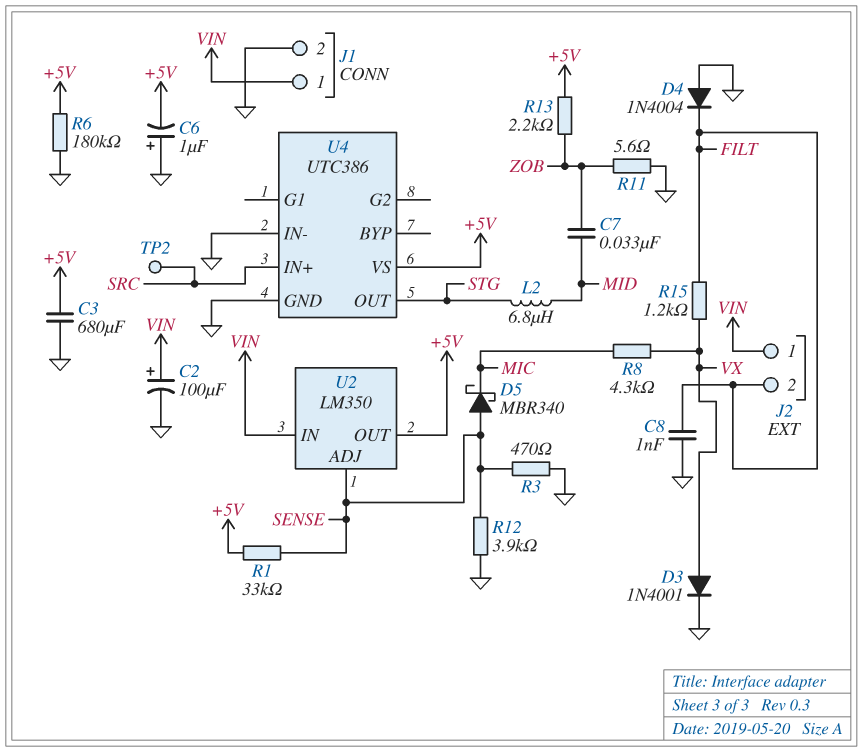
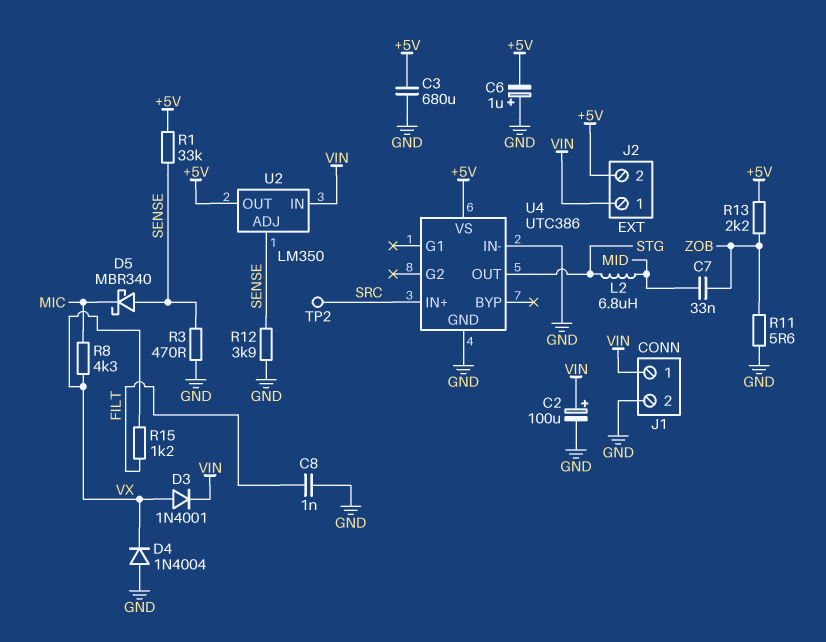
D3: diode 1N4001 (A VX, K GND) -> diode 1N4001 (A VX, K VIN)
D4: diode 1N4004 (A GND, K FILT) -> diode 1N4004 (A GND, K VX)
J2 pin 2: FILT -> +5V
R6: 180k (+5V, GND) -> none

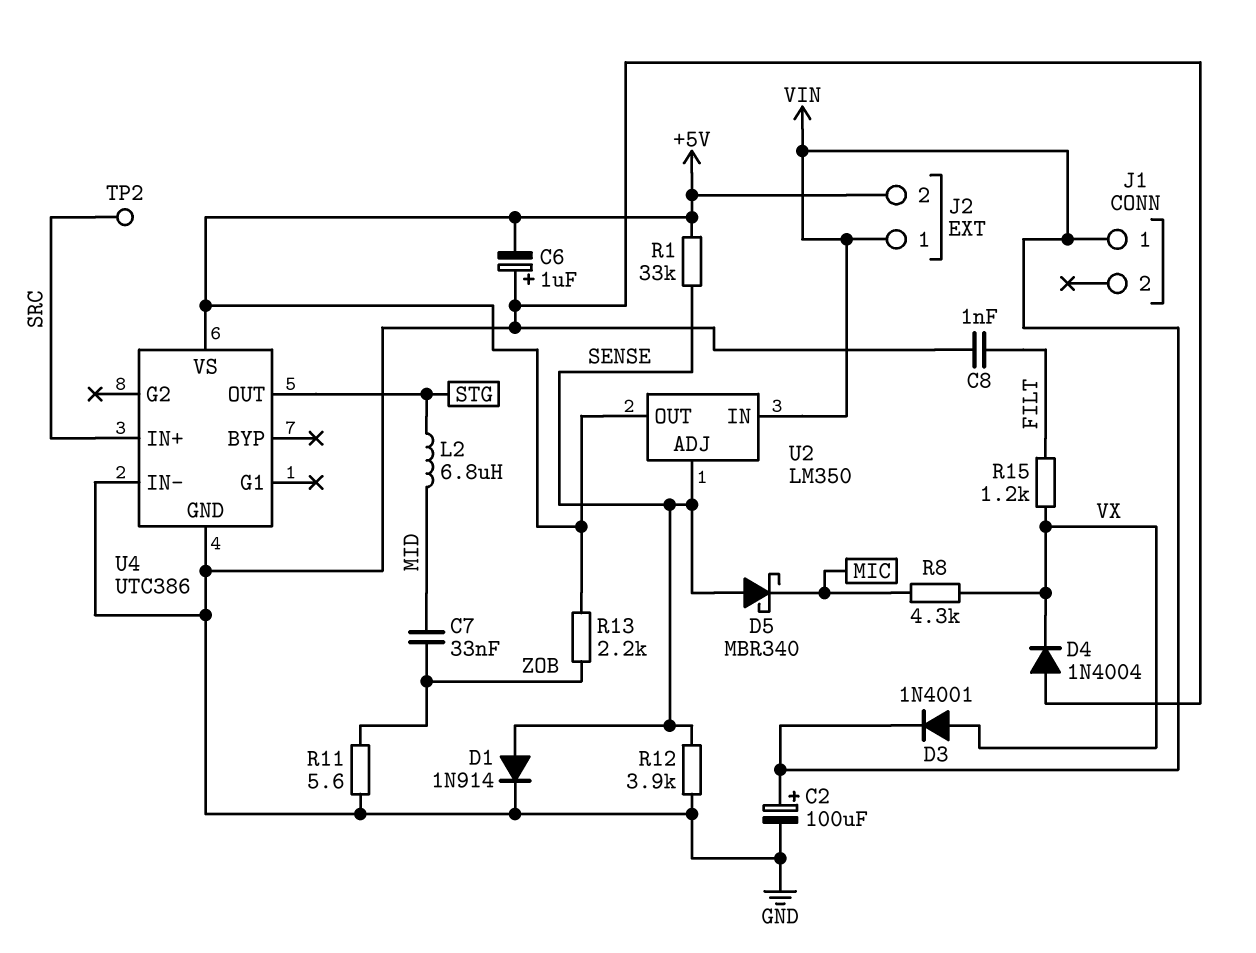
C3: 680uF (+5V, GND) -> none
D1: none -> diode 1N914 (A SENSE, K GND)
J1 pin 2: GND -> none
R3: 470 (GND, SENSE) -> none

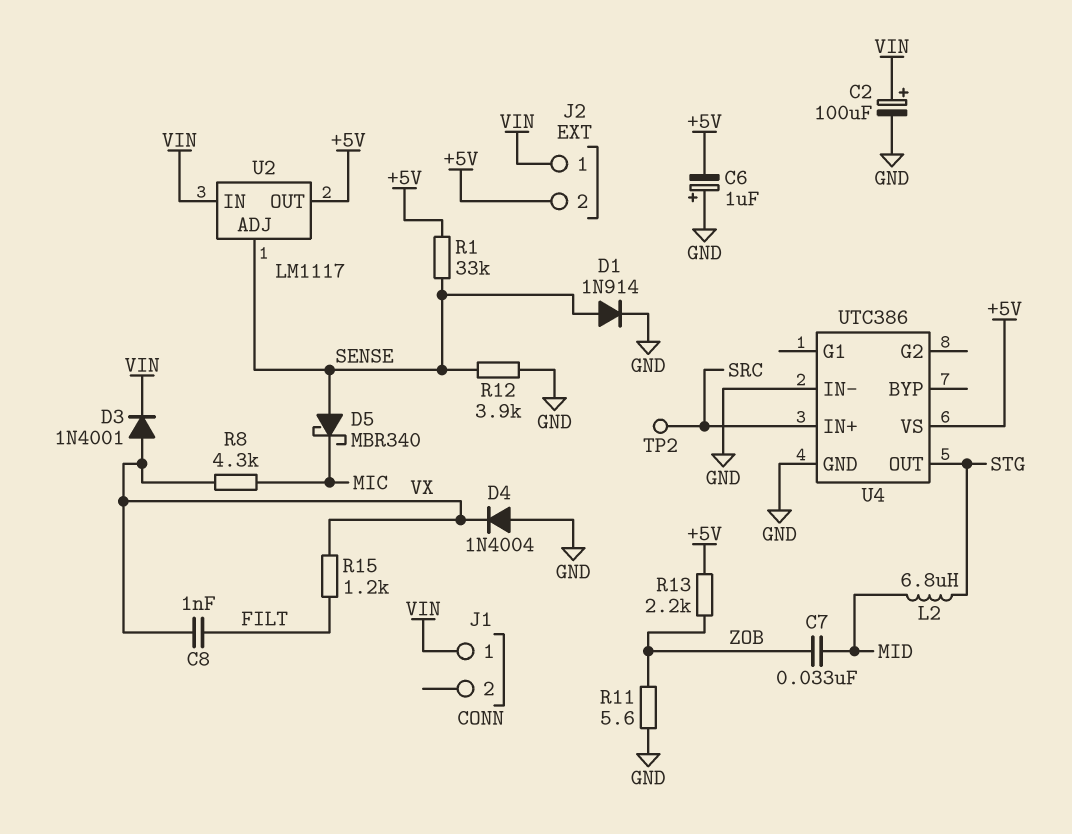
C8: 1nF (FILT, GND) -> 1nF (FILT, VX)
U2: LM350 -> LM1117

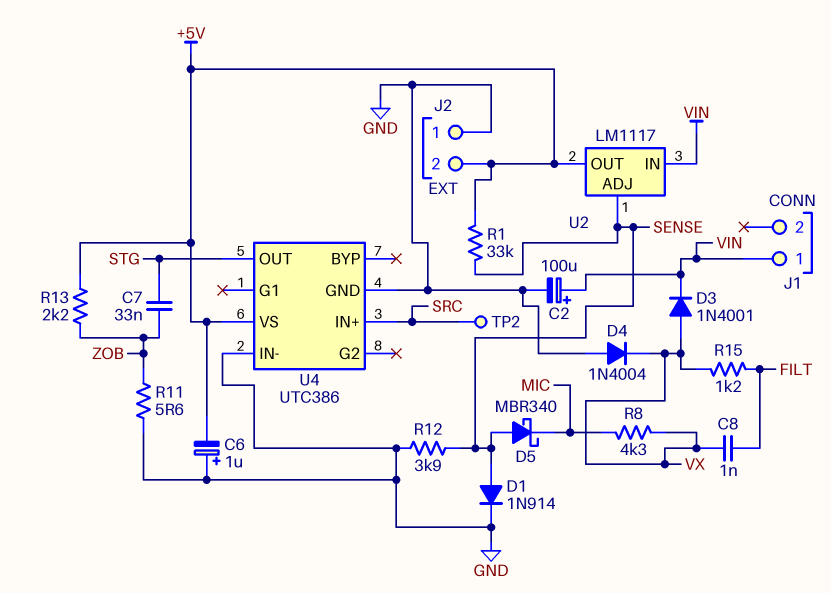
C7: 33nF (MID, ZOB) -> 33nF (STG, ZOB)
J2 pin 1: VIN -> GND
L2: 6.8uH (MID, STG) -> none

